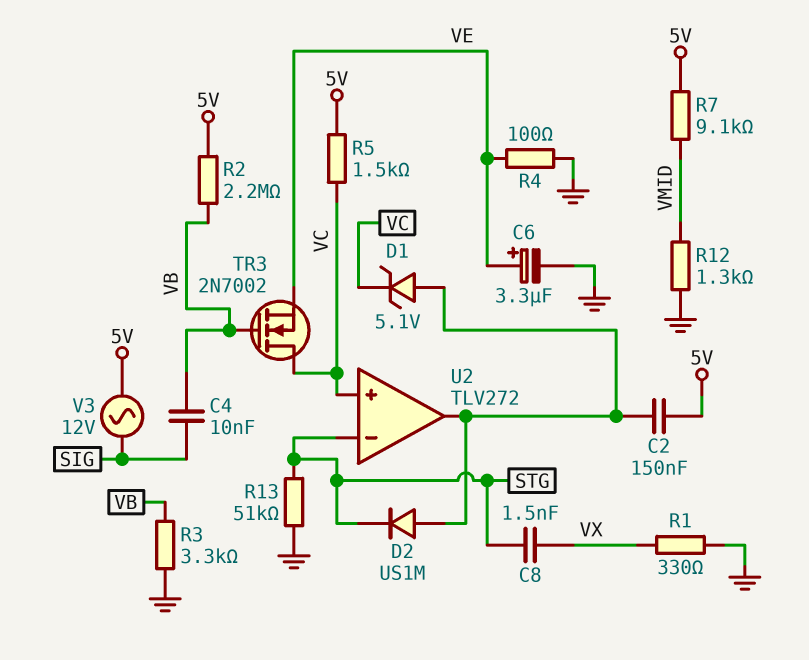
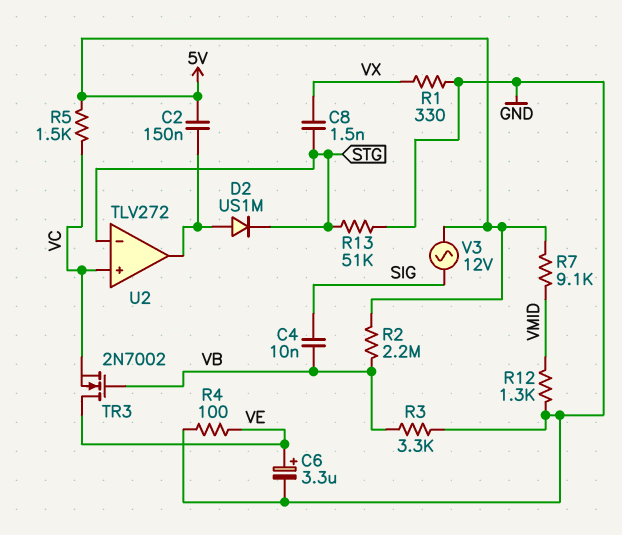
D1: zener 5.1V (A U2/out, K VC) -> none
TR3: NMOS 2N7002 (G VB, D VC, S VE) -> NMOS 2N7002 (G VB, D VE, S VC)

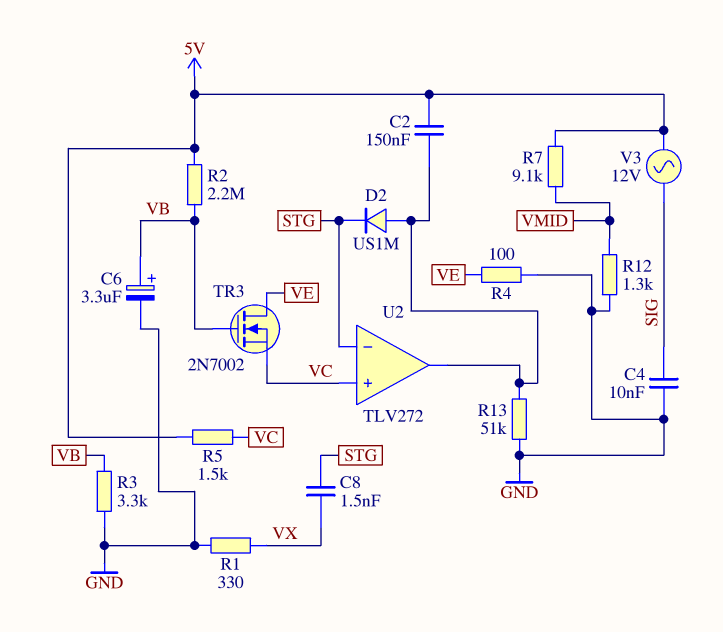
C4: 10nF (SIG, VB) -> 10nF (GND, SIG)
C6: 3.3uF (plus VE, minus GND) -> 3.3uF (plus VB, minus GND)
R13: 51k (GND, STG) -> 51k (GND, U2/out)

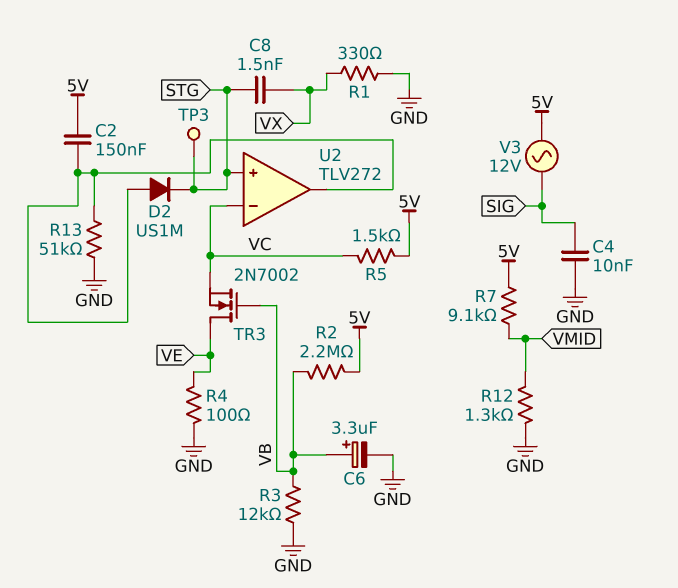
R3: 3.3k (GND, VB) -> 12k (GND, VB)
TP3: none -> test point (STG)
U2 pin in+: VC -> STG
U2 pin in-: STG -> VC

